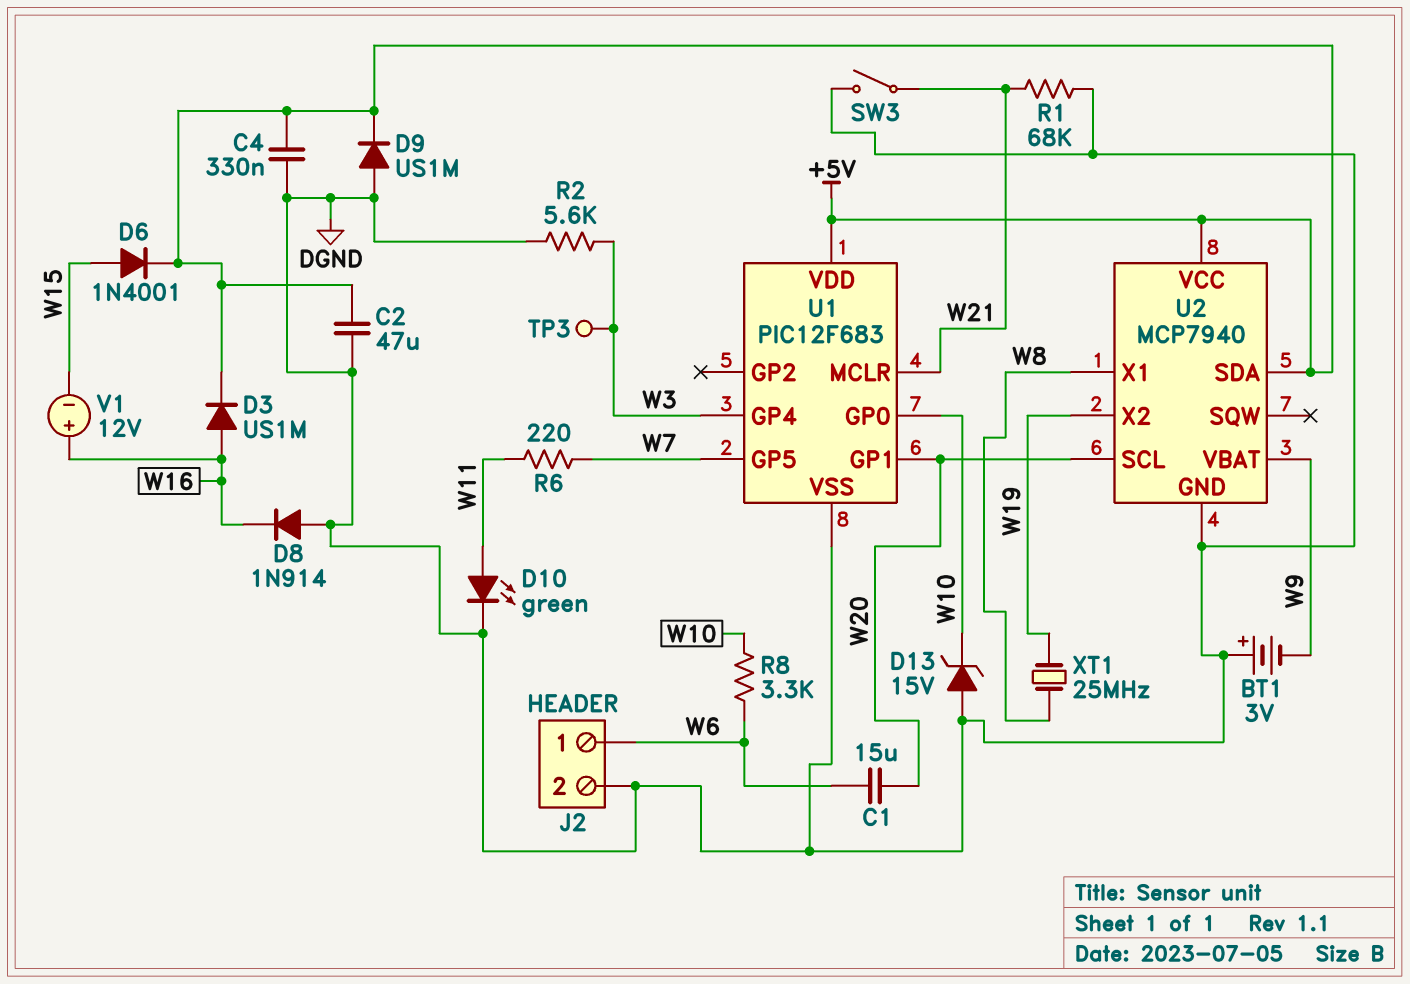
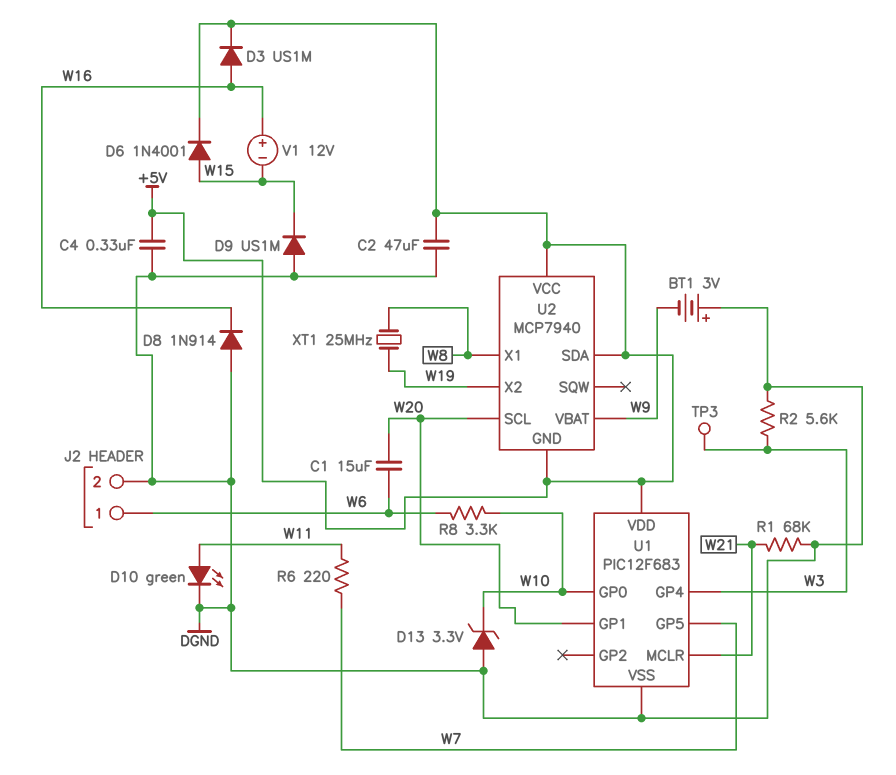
D9: diode US1M (A DGND, K +5V) -> diode US1M (A DGND, K W15)
D13: zener 15V (A DGND, K W10) -> zener 3.3V (A DGND, K W10)
SW3: switch (DGND, W21) -> none
U2 pin GND: DGND -> +5V

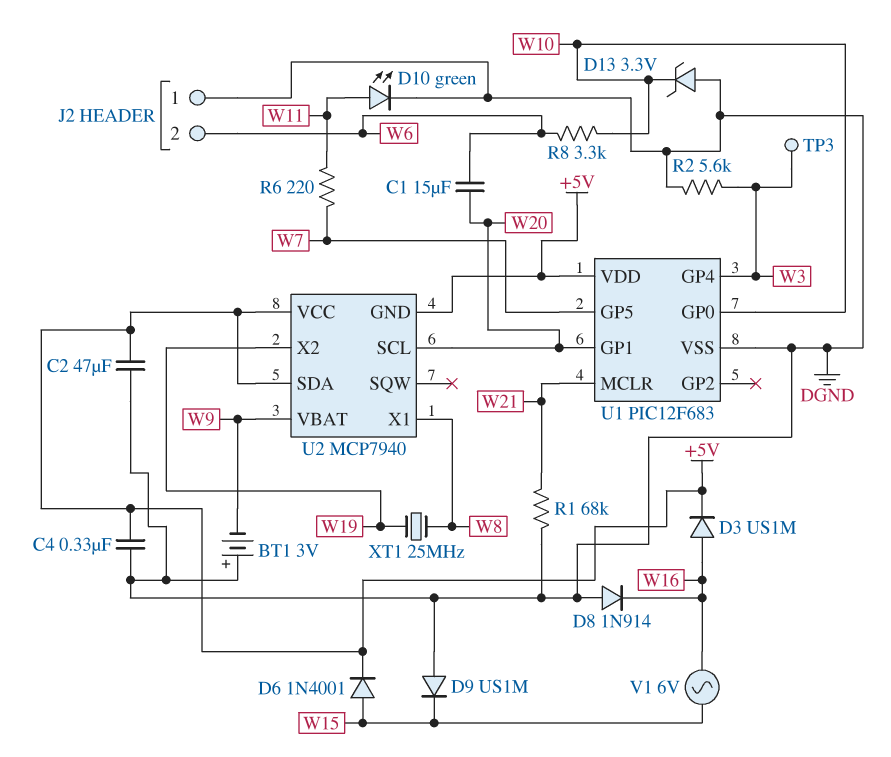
J2 pin 1: W6 -> DGND
J2 pin 2: DGND -> W6
V1: 12V (plus W16, minus W15) -> AC 6V (W15, W16)

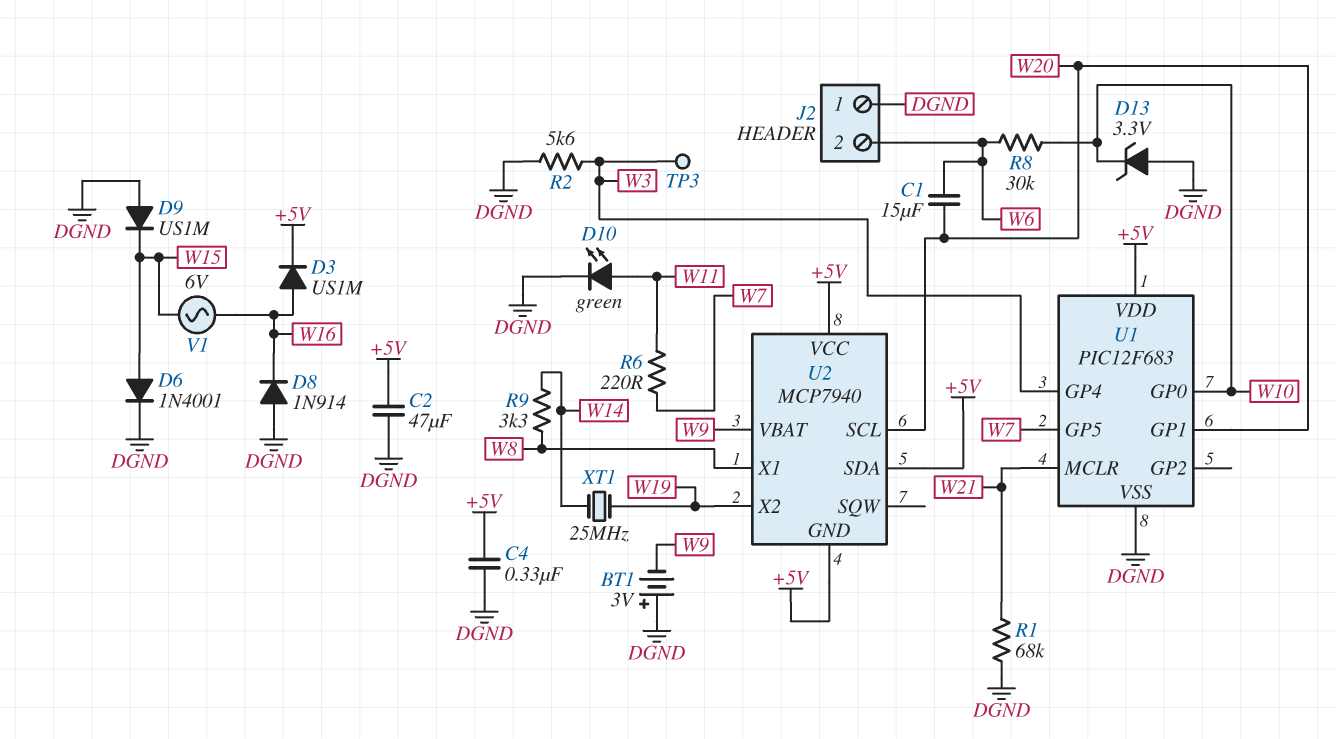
D6: diode 1N4001 (A W15, K +5V) -> diode 1N4001 (A W15, K DGND)
R8: 3.3k (W6, W10) -> 30k (W6, W10)
R9: none -> 3.3k (W8, W14)
XT1: 25MHz (W8, W19) -> 25MHz (W14, W19)

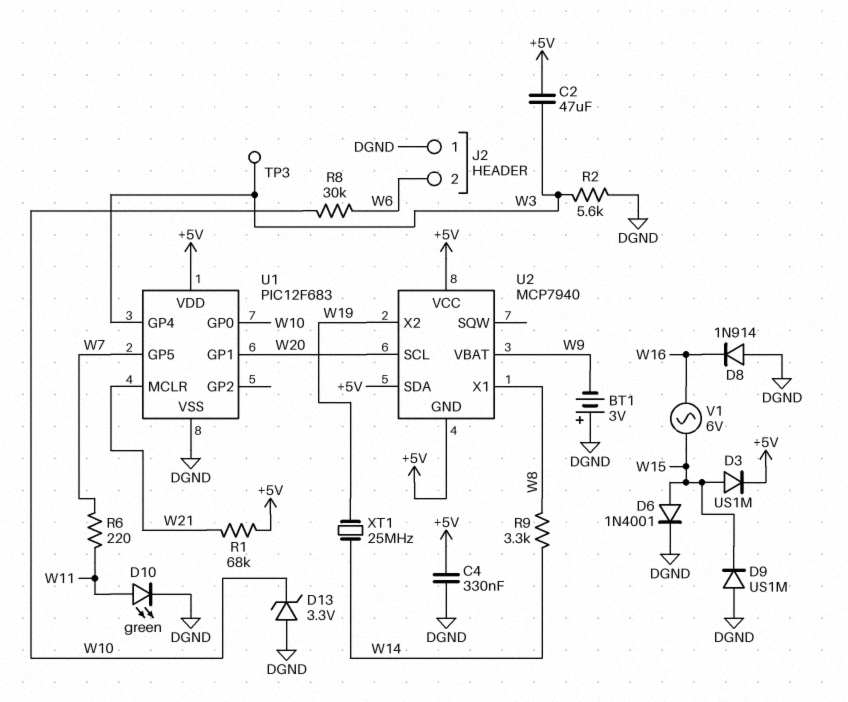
C1: 15uF (W6, W20) -> none
C2: 47uF (+5V, DGND) -> 47uF (+5V, W3)
D3: diode US1M (A W16, K +5V) -> diode US1M (A W15, K +5V)
R1: 68k (DGND, W21) -> 68k (+5V, W21)

